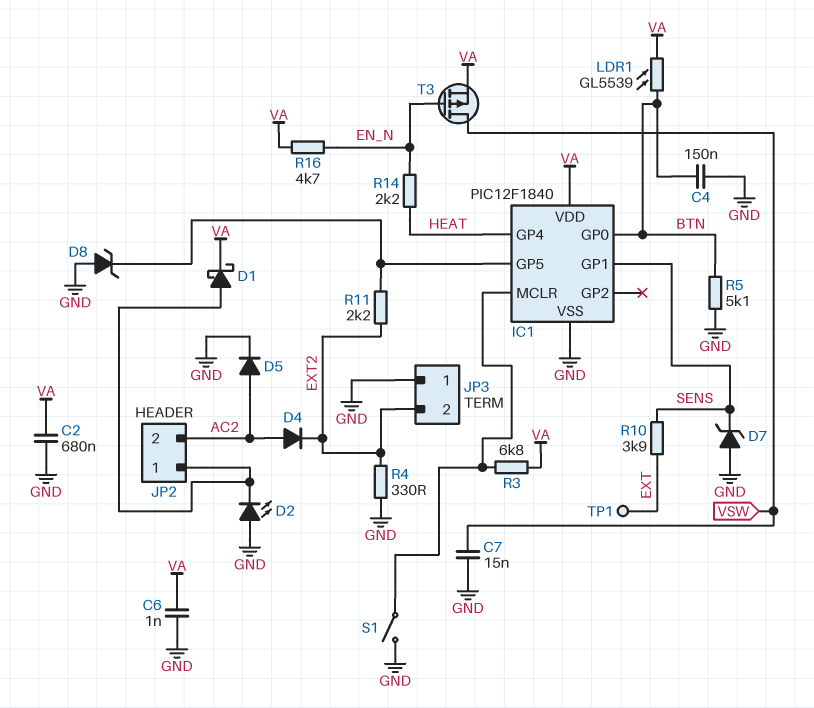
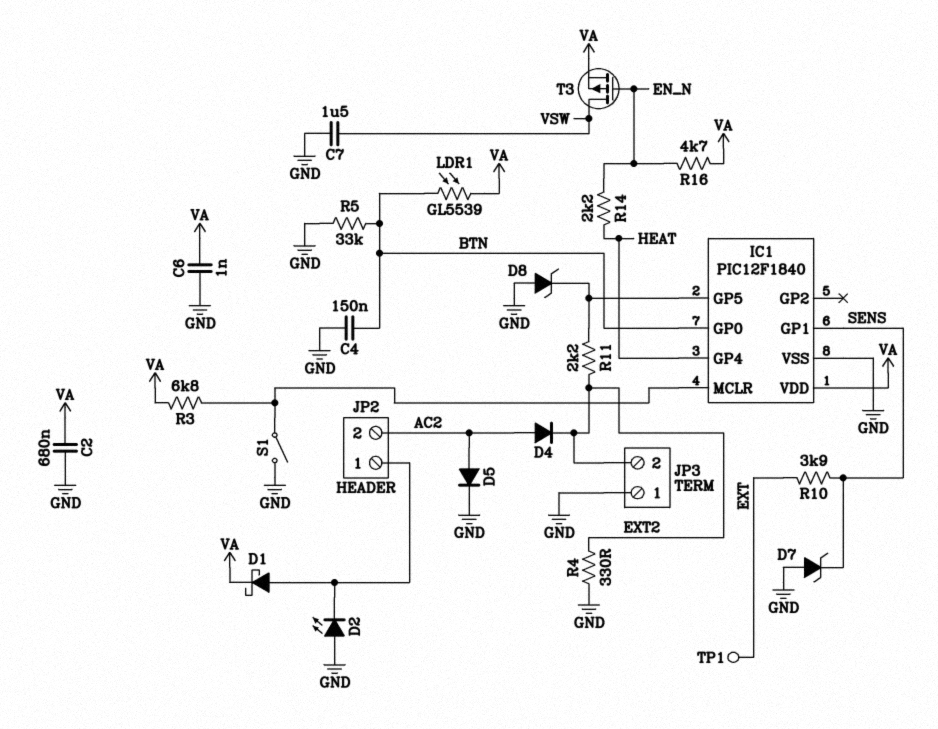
C7: 15nF (GND, VSW) -> 1.5uF (GND, VSW)
R5: 5.1k (BTN, GND) -> 33k (BTN, GND)

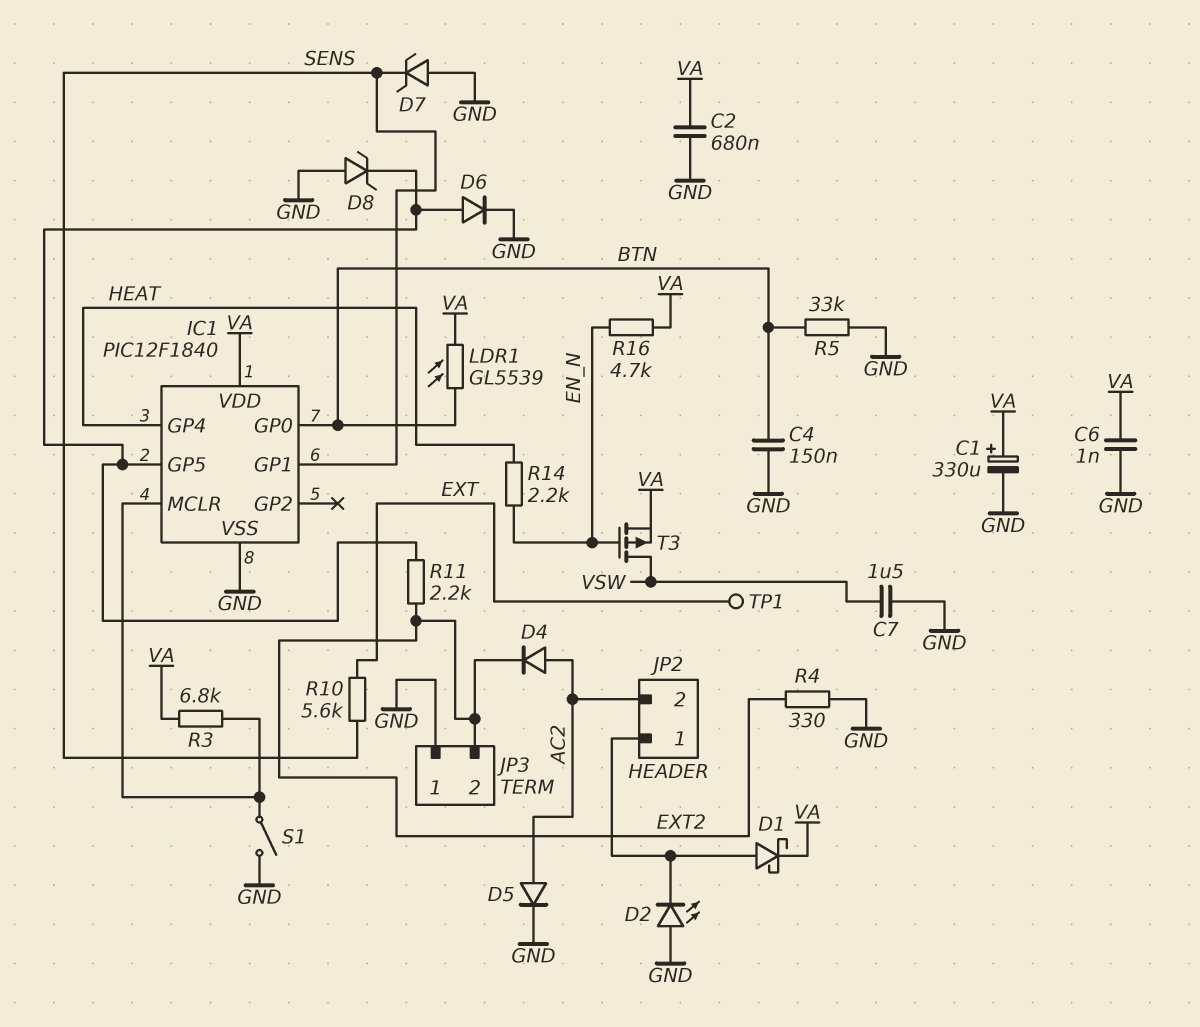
C1: none -> 330uF (plus VA, minus GND)
D6: none -> diode (A IC1/GP5, K GND)
R10: 3.9k (EXT, SENS) -> 5.6k (EXT, SENS)

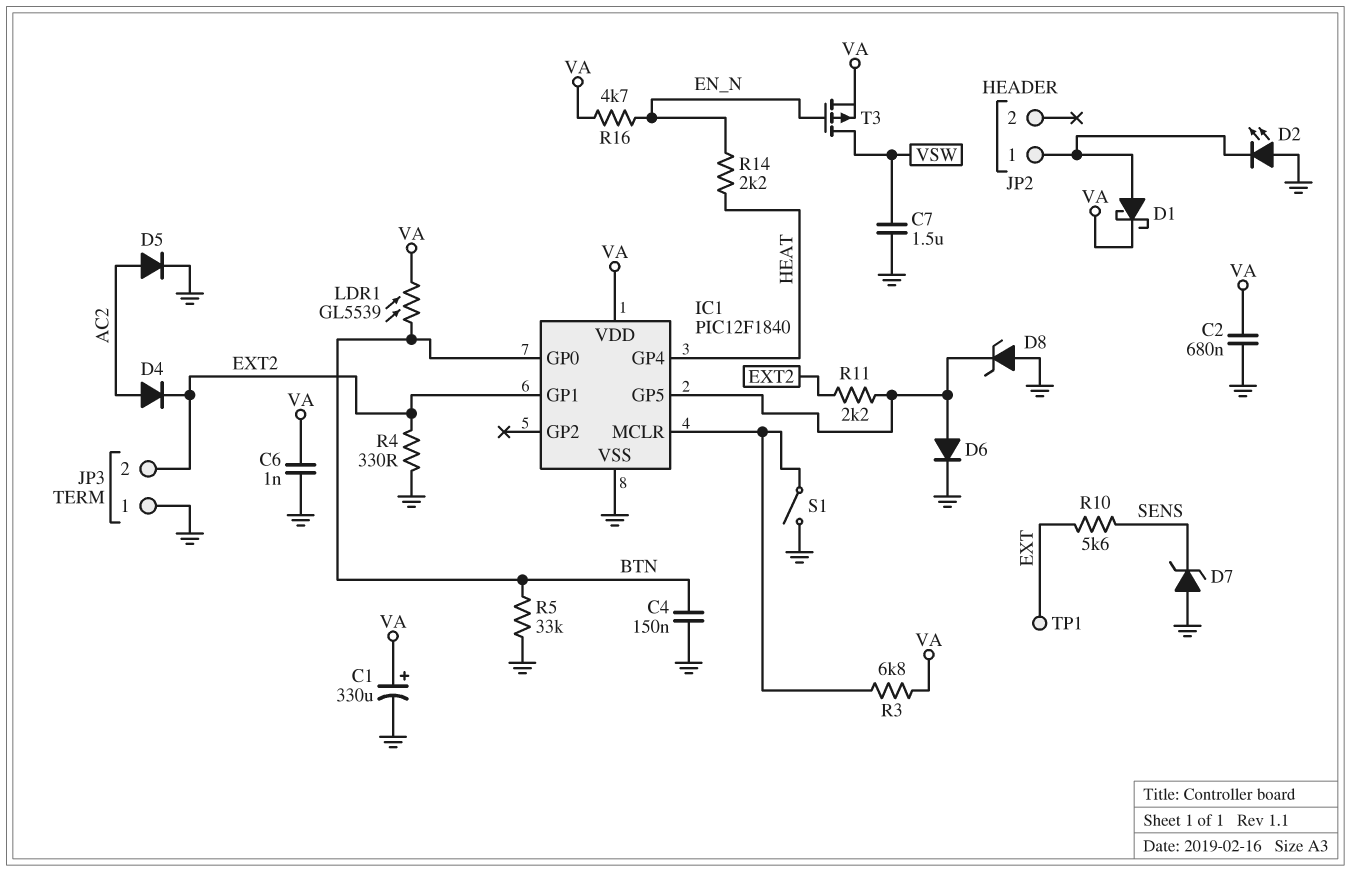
IC1 pin GP1: SENS -> EXT2
JP2 pin 2: AC2 -> none

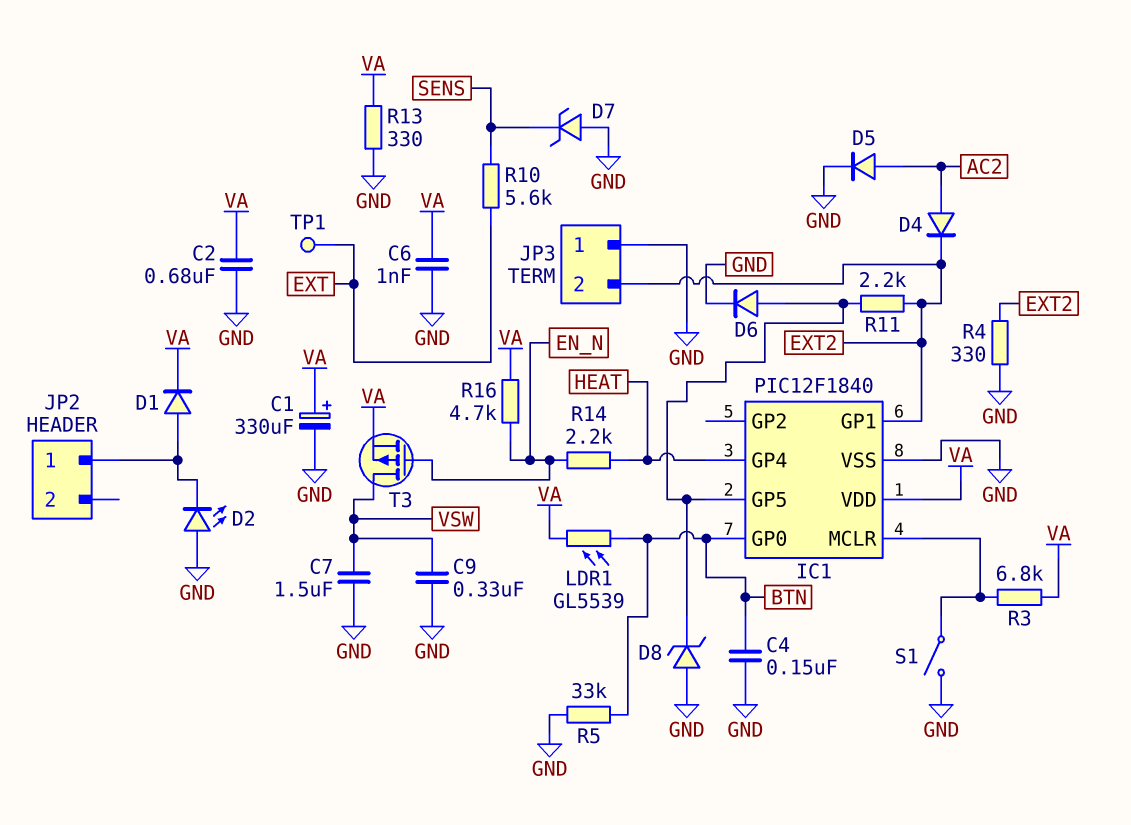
C9: none -> 330nF (GND, VSW)
D1: schottky (A JP2/1, K VA) -> diode (A JP2/1, K VA)
R13: none -> 330 (GND, VA)

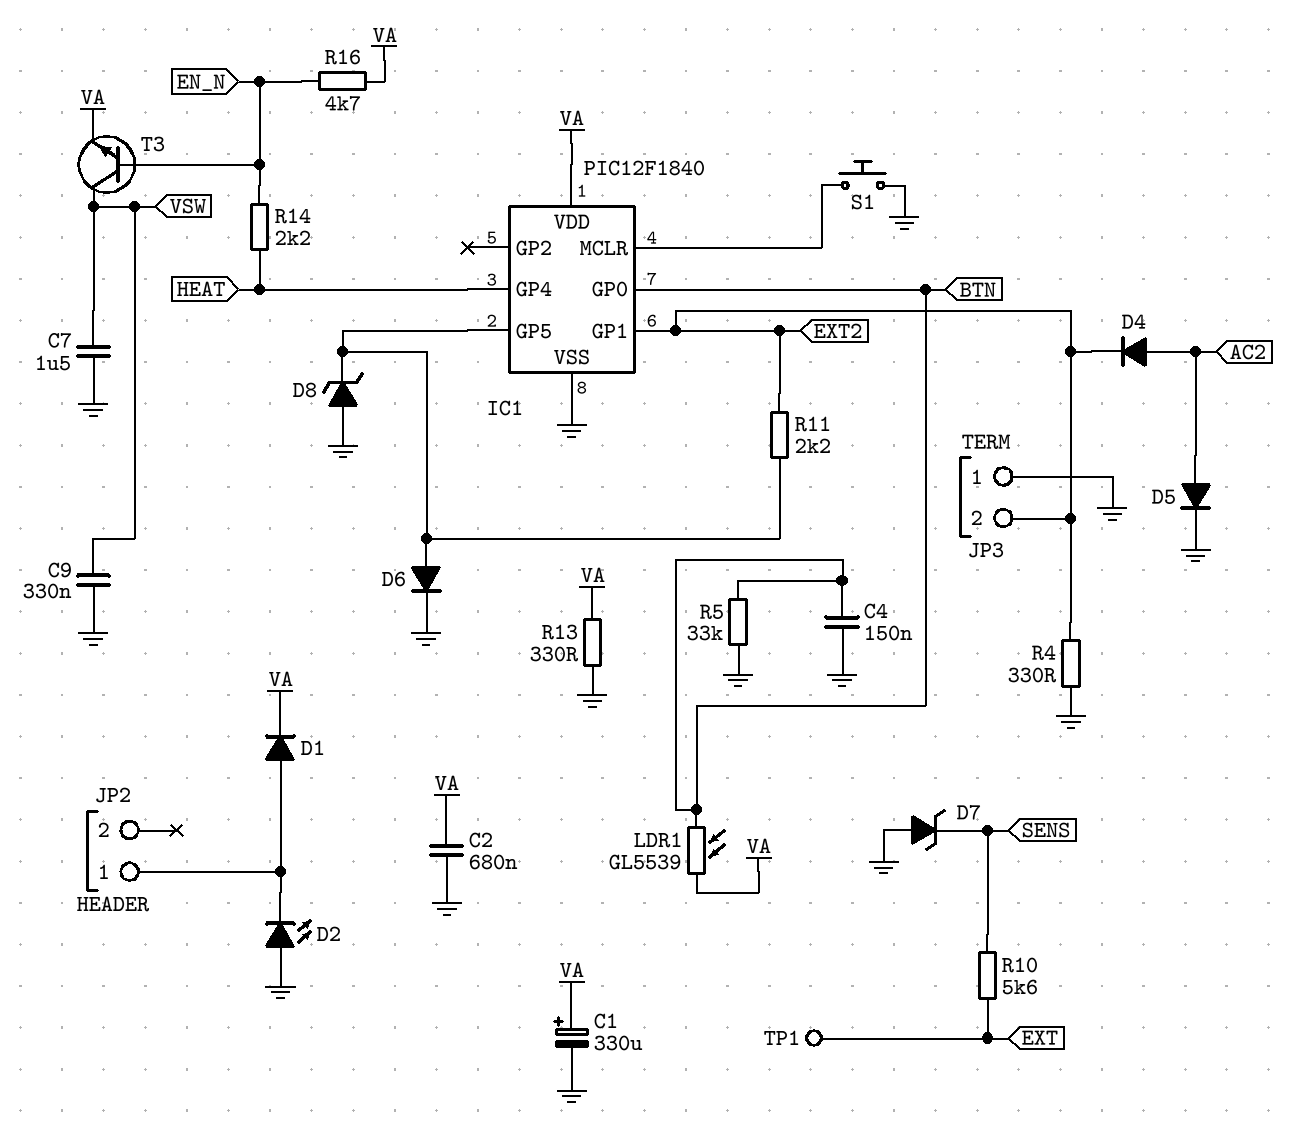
C6: 1nF (GND, VA) -> none
R3: 6.8k (IC1/MCLR, VA) -> none
S1: switch (GND, IC1/MCLR) -> button (GND, IC1/MCLR)
T3: PMOS (G EN_N, D VSW, S VA) -> NPN (B EN_N, C VSW, E VA)

